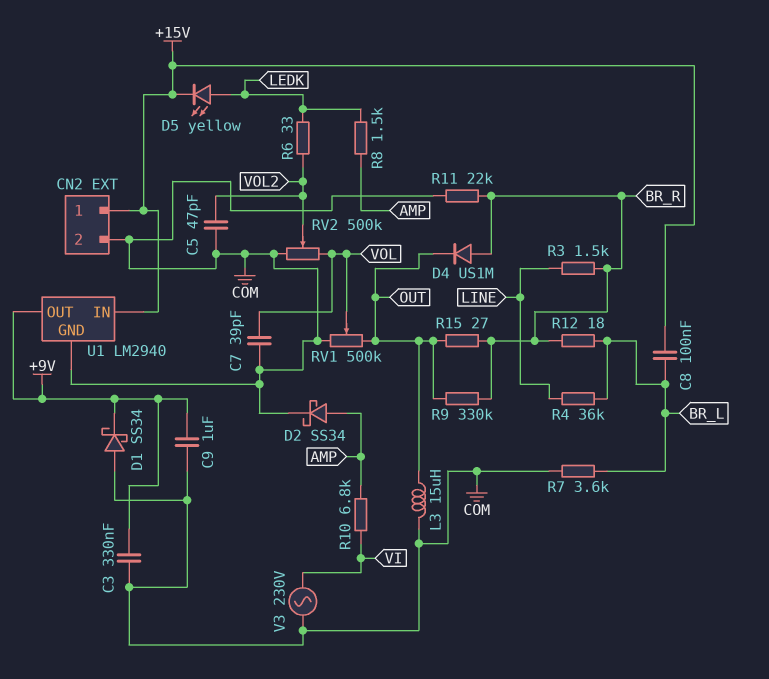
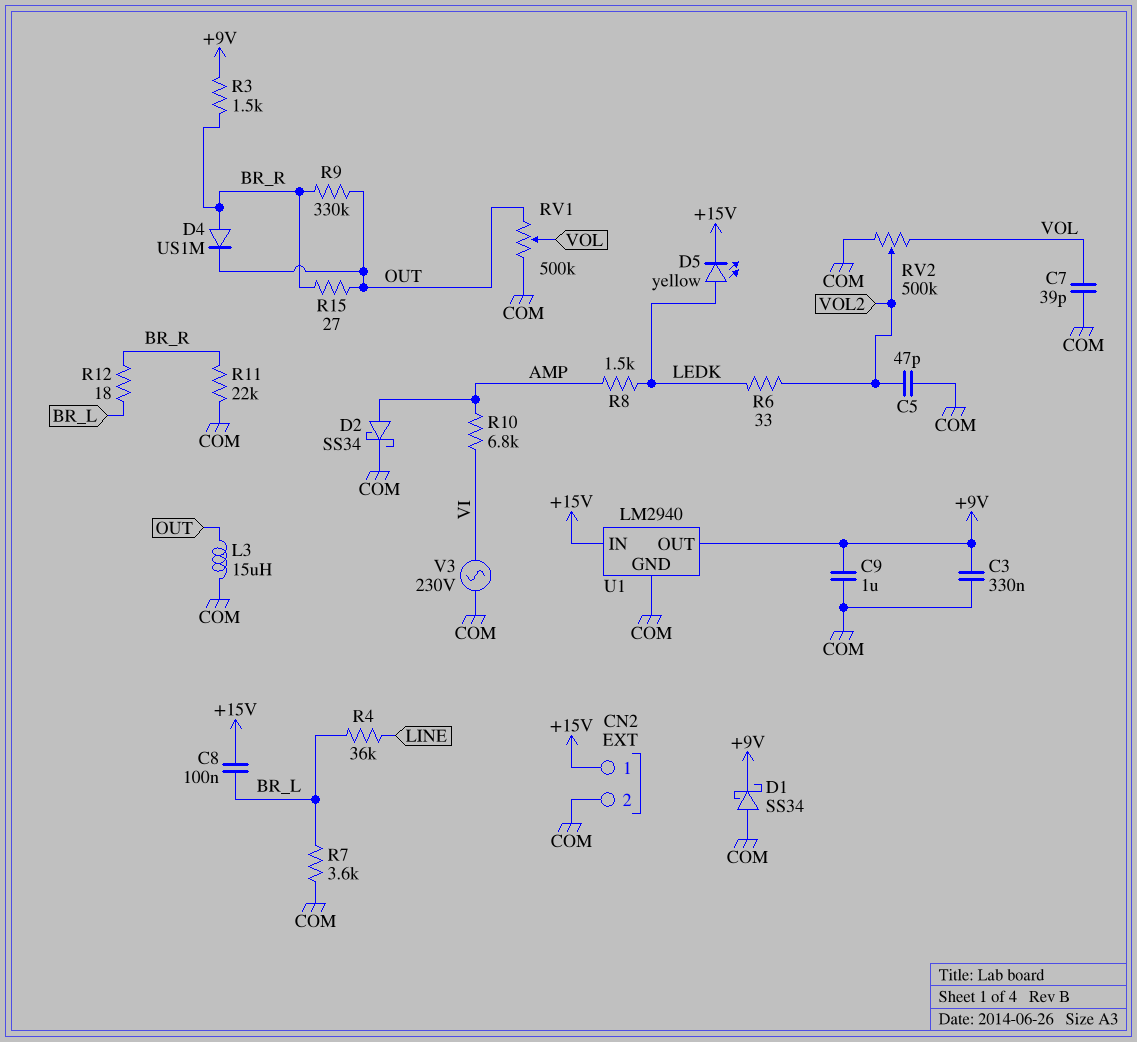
R3: 1.5k (BR_R, LINE) -> 1.5k (+9V, BR_R)

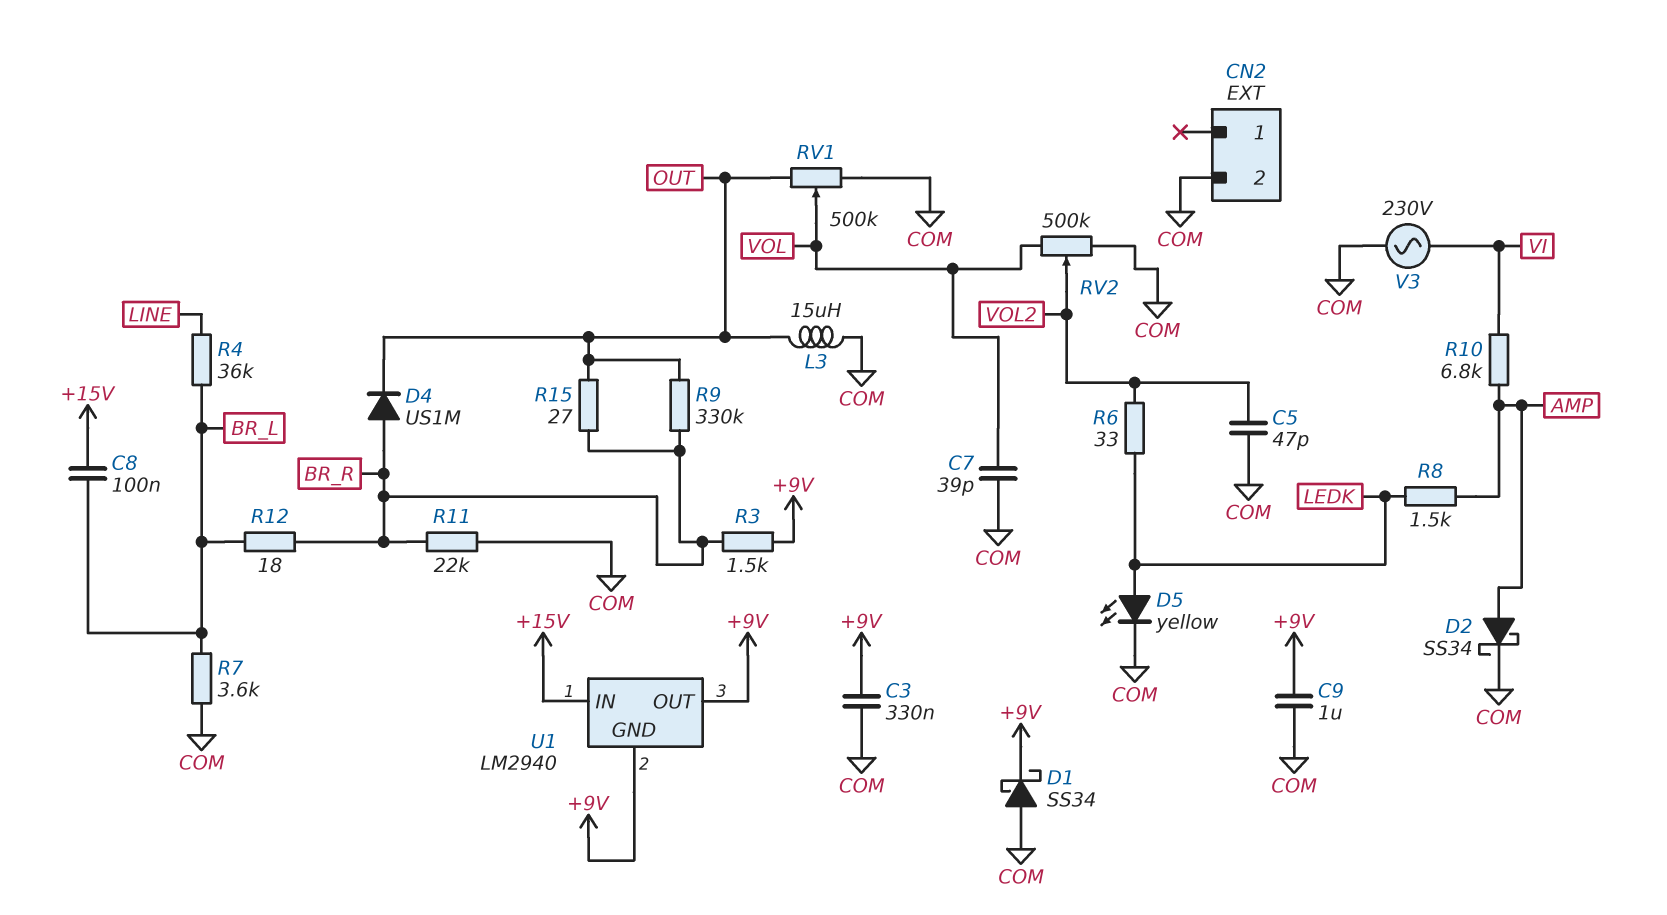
CN2 pin 1: +15V -> none
D5: LED yellow (A LEDK, K +15V) -> LED yellow (A LEDK, K COM)
U1 pin GND: COM -> +9V

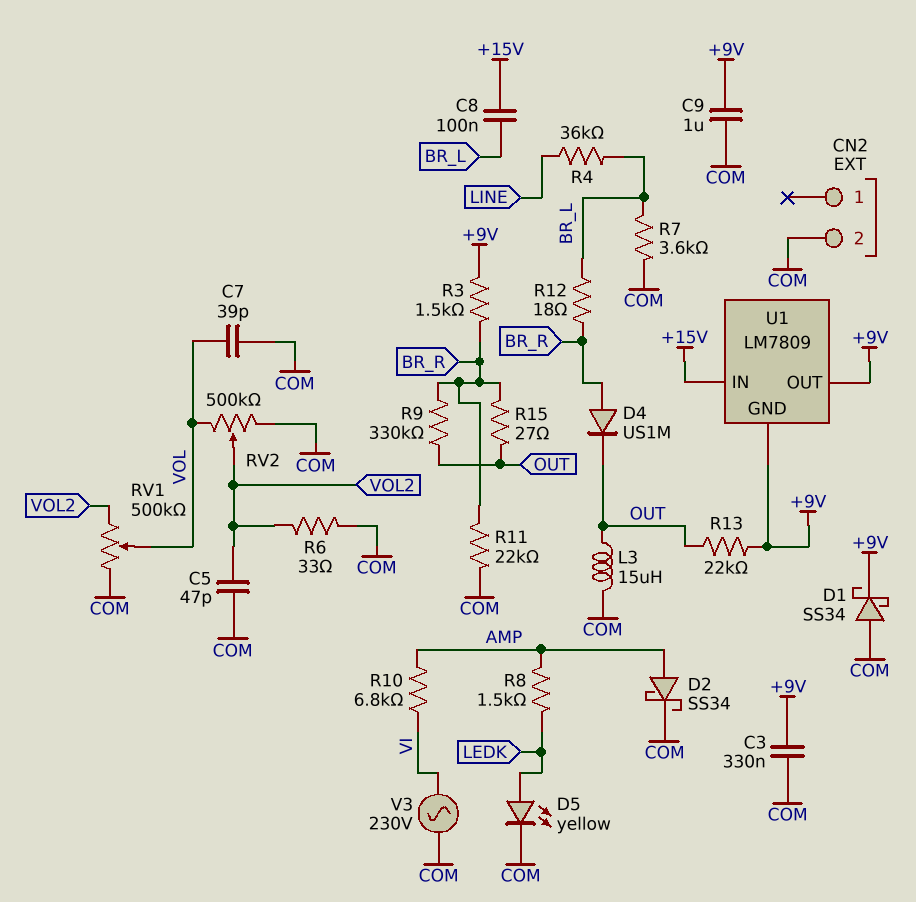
R6: 33 (LEDK, VOL2) -> 33 (COM, VOL2)
R13: none -> 22k (+9V, OUT)
RV1: 500k (COM, OUT, wiper VOL) -> 500k (COM, VOL2, wiper VOL)
U1: LM2940 -> LM7809

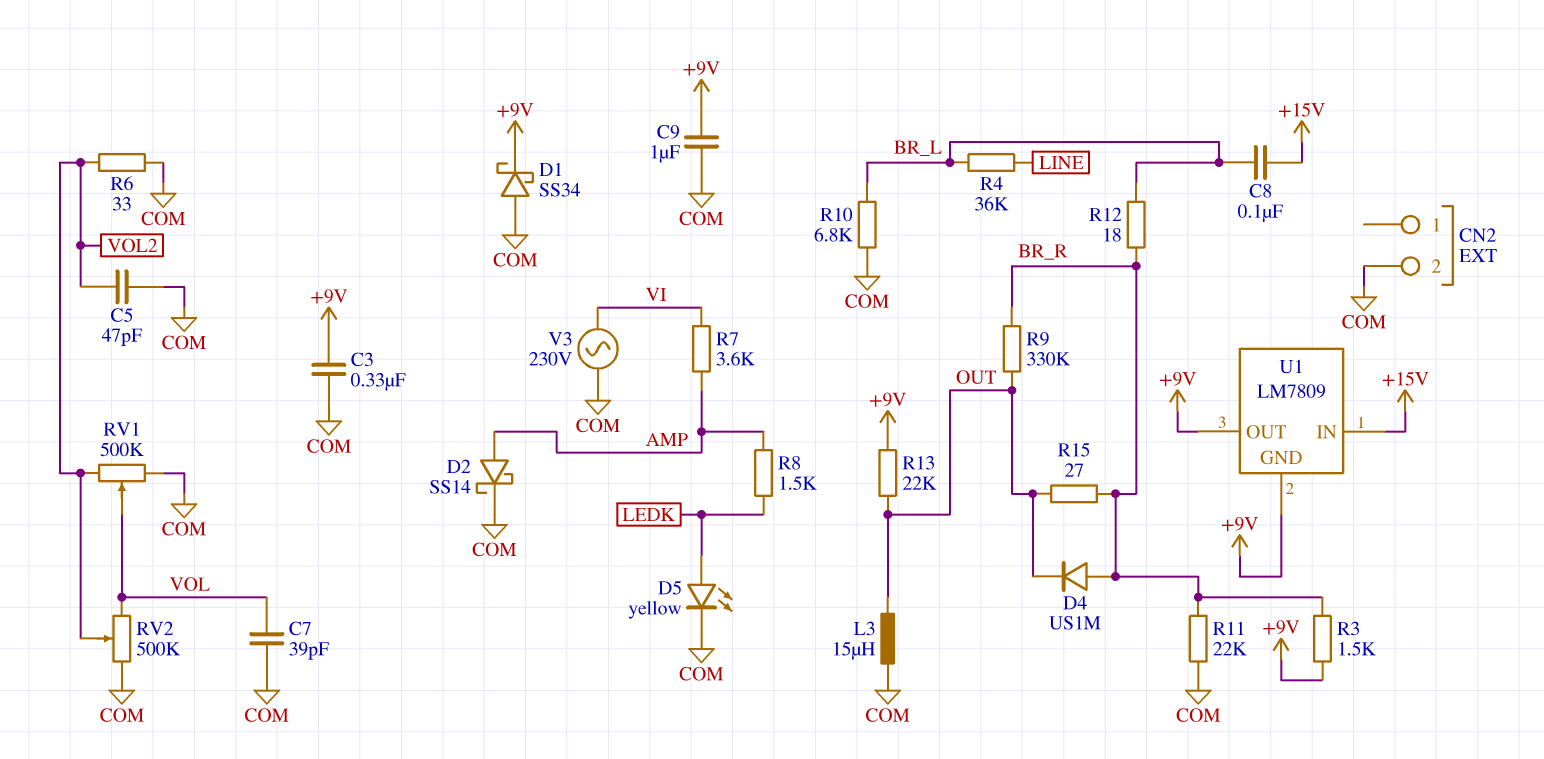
D2: schottky SS34 (A AMP, K COM) -> schottky SS14 (A AMP, K COM)
R7: 3.6k (BR_L, COM) -> 3.6k (AMP, VI)
R10: 6.8k (AMP, VI) -> 6.8k (BR_L, COM)

